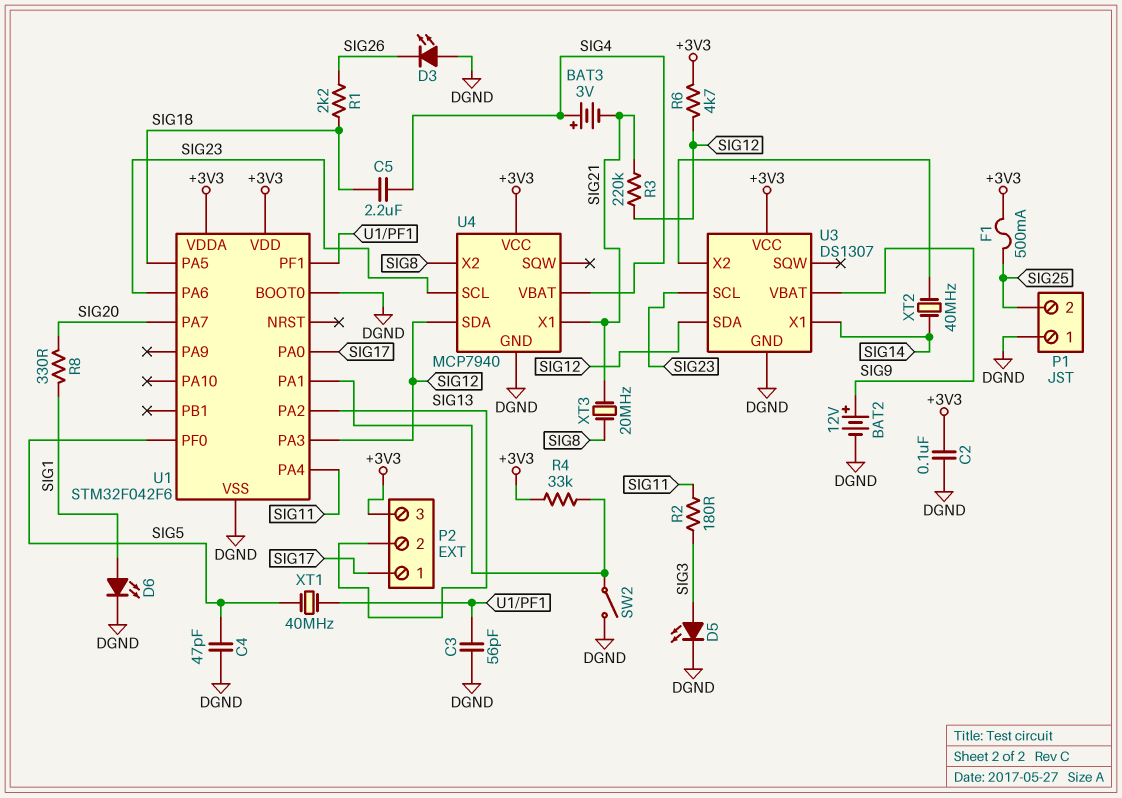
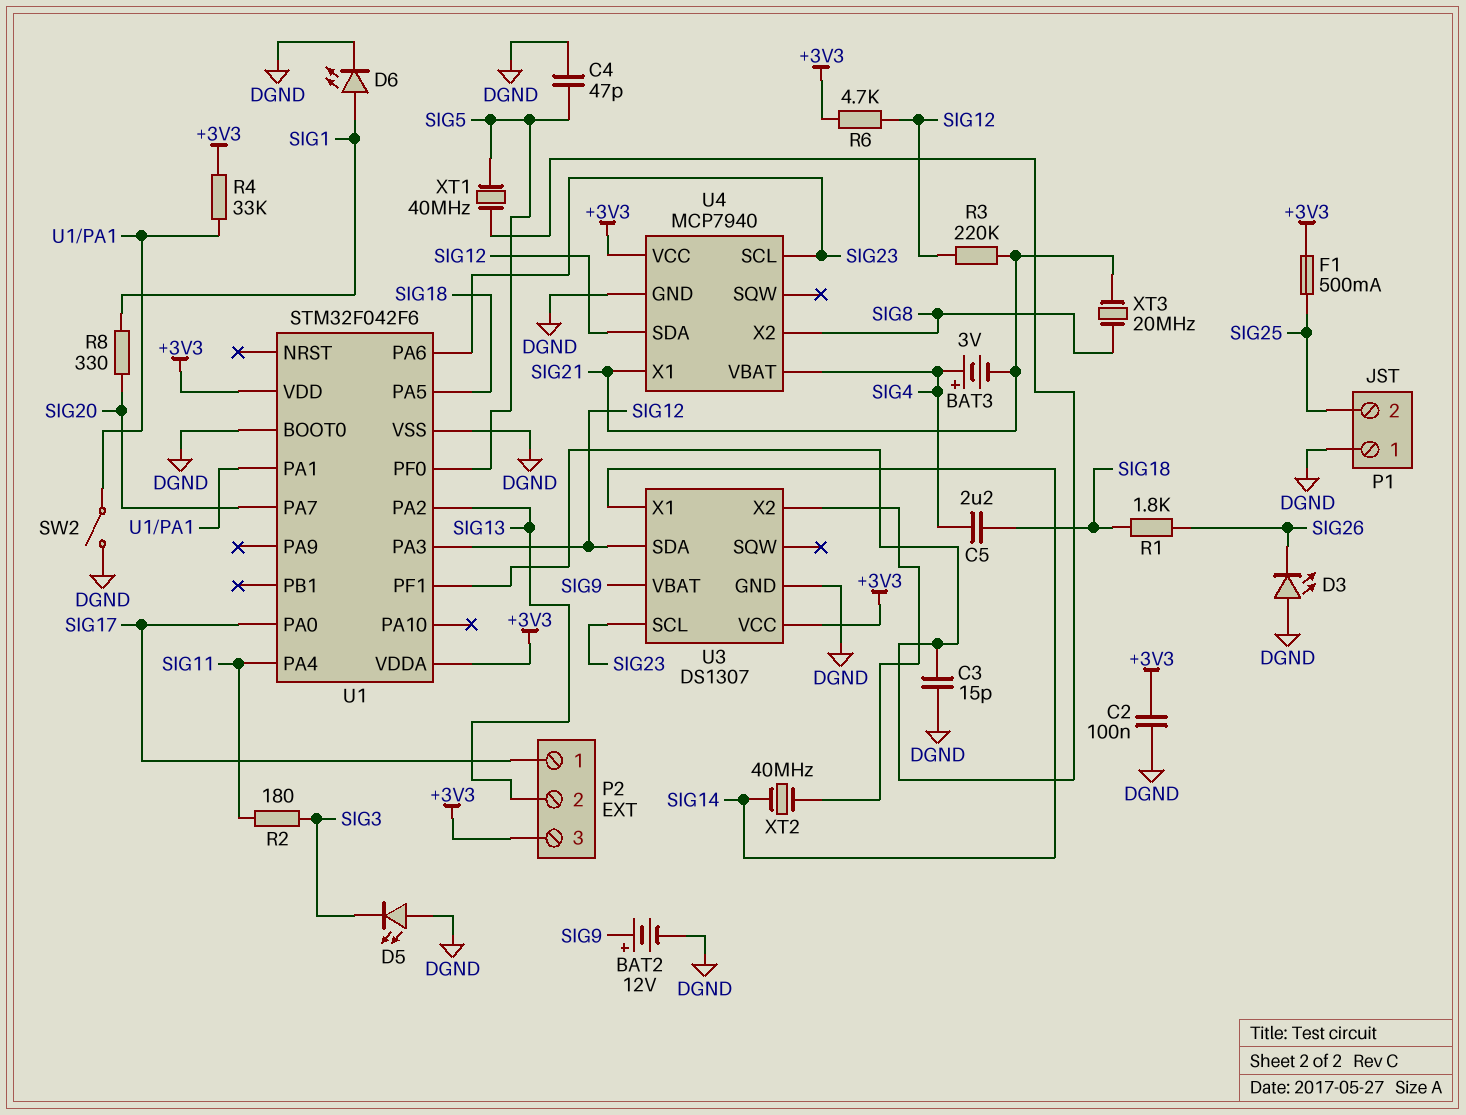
C3: 56pF (DGND, U1/PF1) -> 15pF (DGND, U1/PF1)
D5: LED (A SIG3, K DGND) -> LED (A DGND, K SIG3)
R1: 2.2k (SIG18, SIG26) -> 1.8k (SIG18, SIG26)

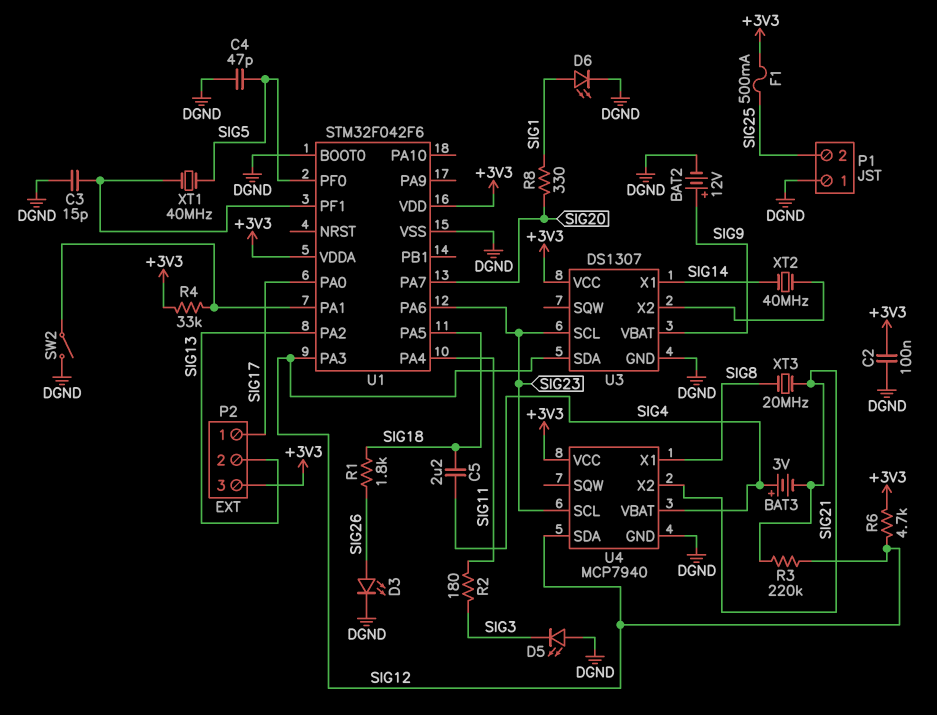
D3: LED (A DGND, K SIG26) -> LED (A SIG26, K DGND)
U4 pin X1: SIG21 -> SIG8
U4 pin X2: SIG8 -> SIG21

